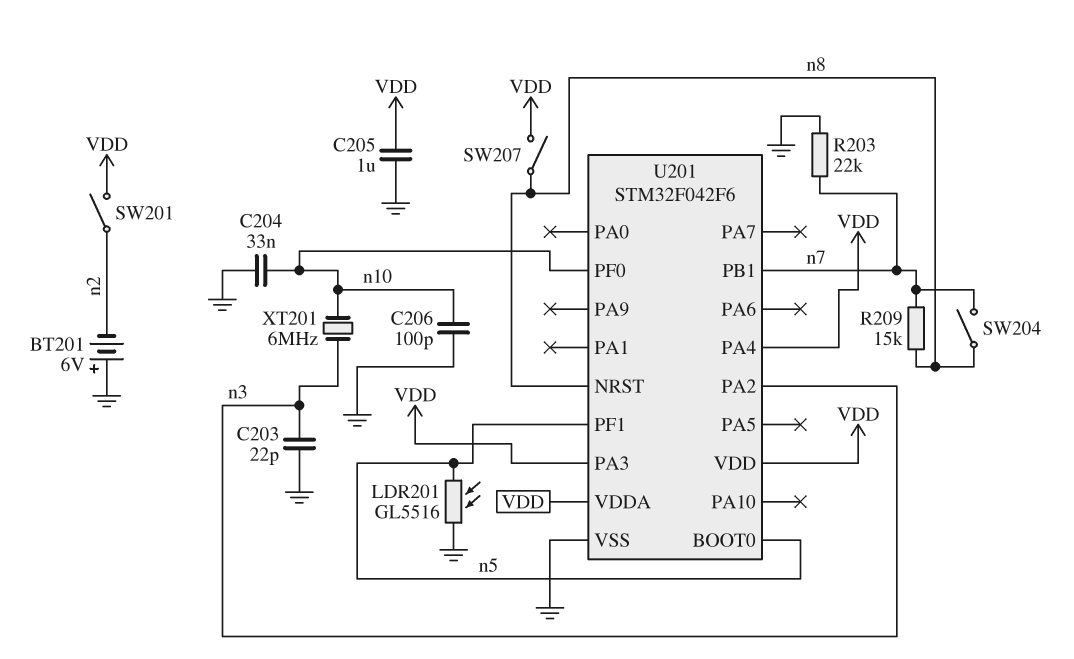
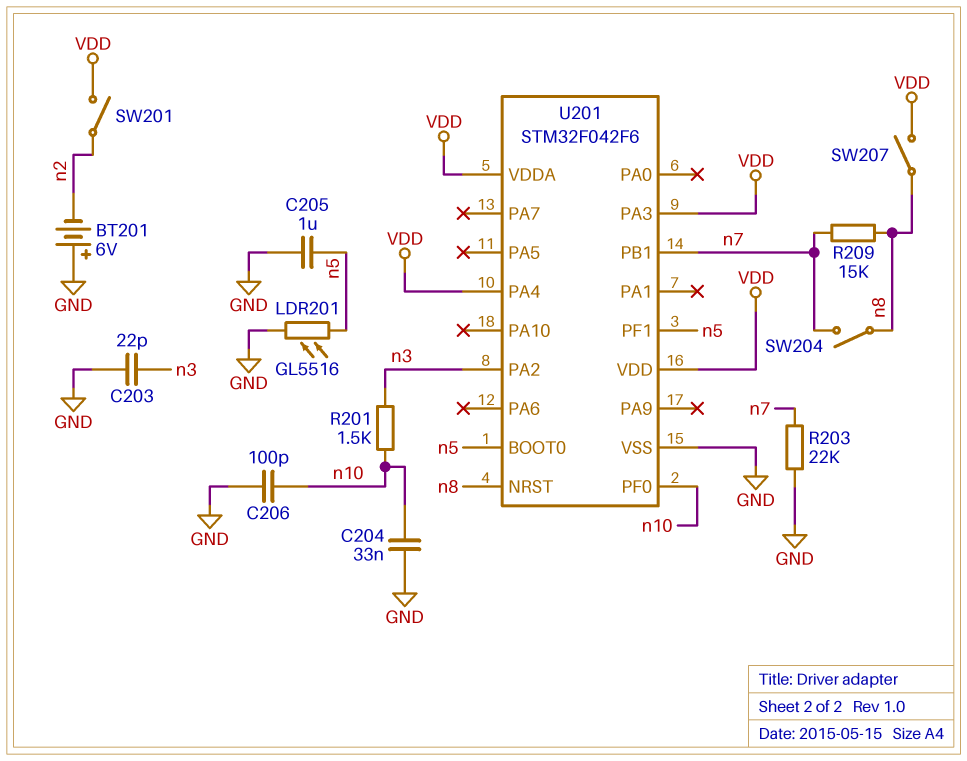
C205: 1uF (GND, VDD) -> 1uF (GND, n5)
R201: none -> 1.5k (n3, n10)
XT201: 6MHz (n3, n10) -> none

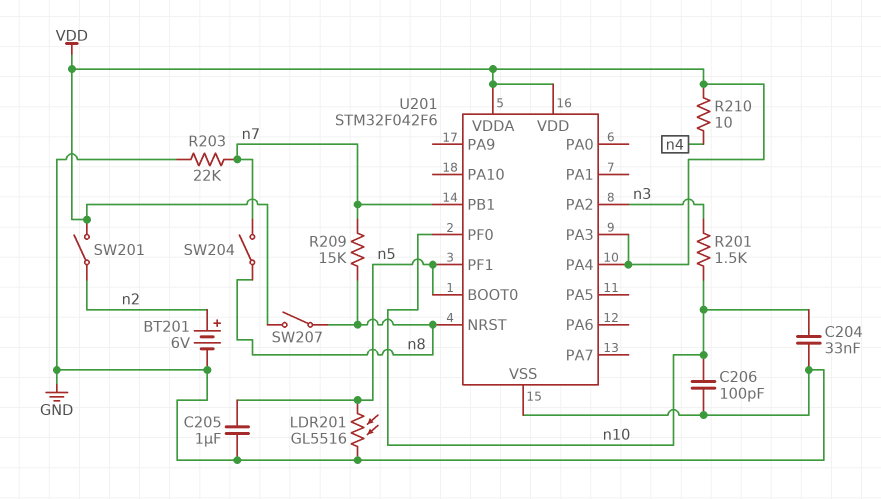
BT201: 6V (plus GND, minus n2) -> 6V (plus n2, minus GND)
C203: 22pF (GND, n3) -> none
R210: none -> 10 (VDD, n4)

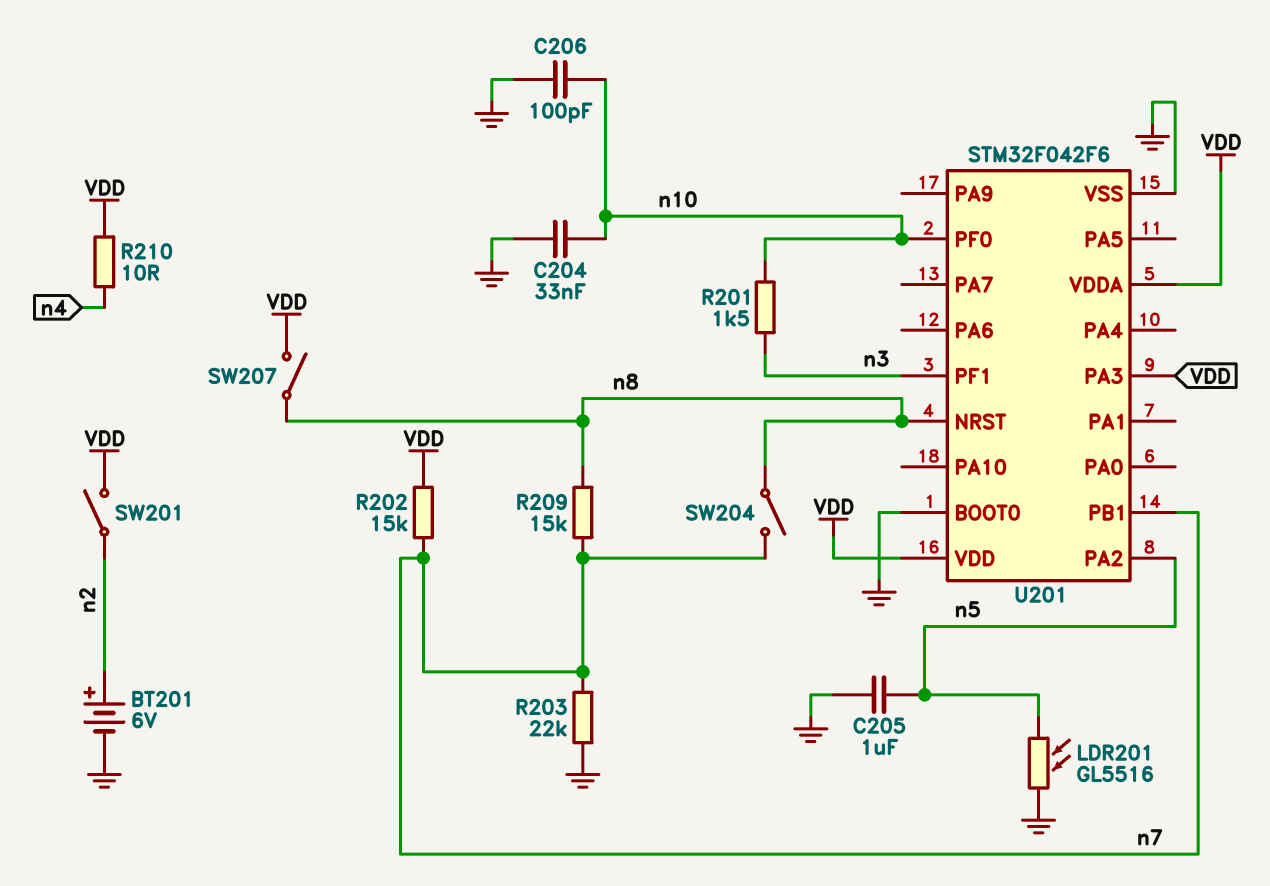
R202: none -> 15k (VDD, n7)
U201 pin BOOT0: n5 -> GND
U201 pin PA2: n3 -> n5
U201 pin PA4: VDD -> none
U201 pin PF1: n5 -> n3

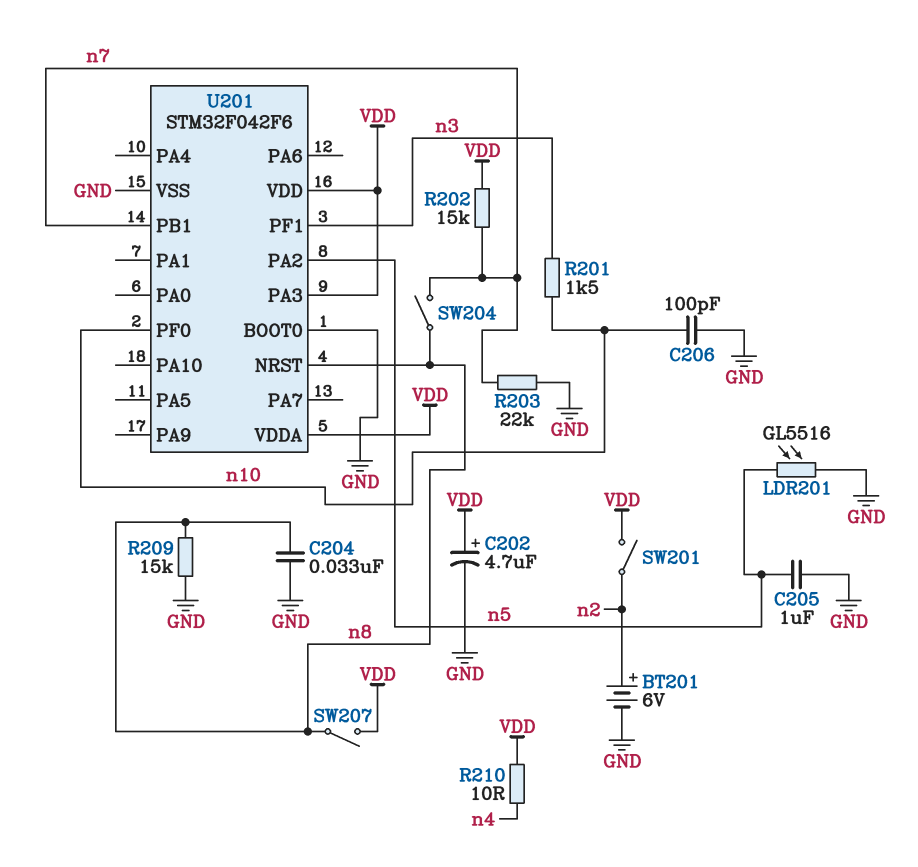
C202: none -> 4.7uF (plus VDD, minus GND)
C204: 33nF (GND, n10) -> 33nF (GND, n8)
R209: 15k (n7, n8) -> 15k (GND, n8)

